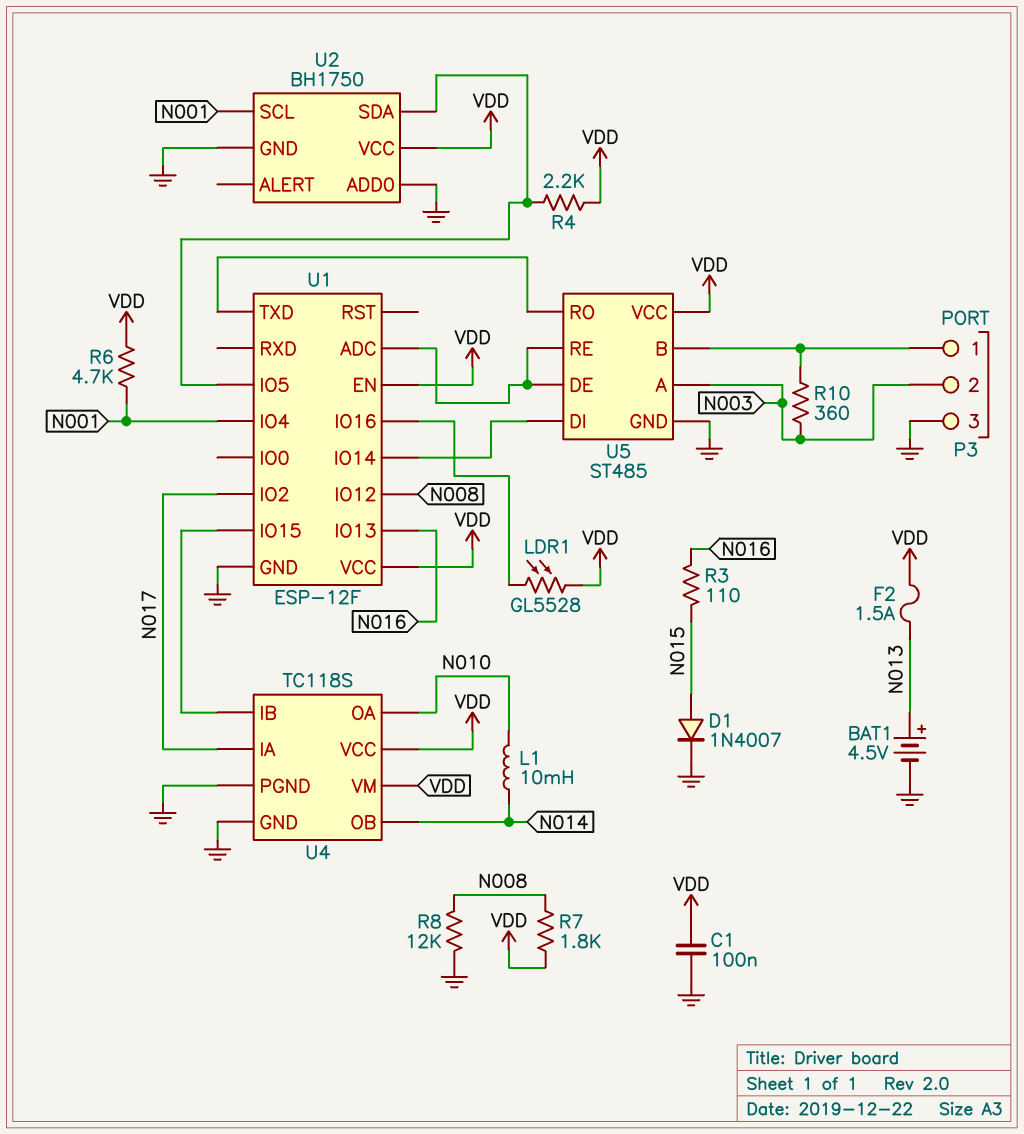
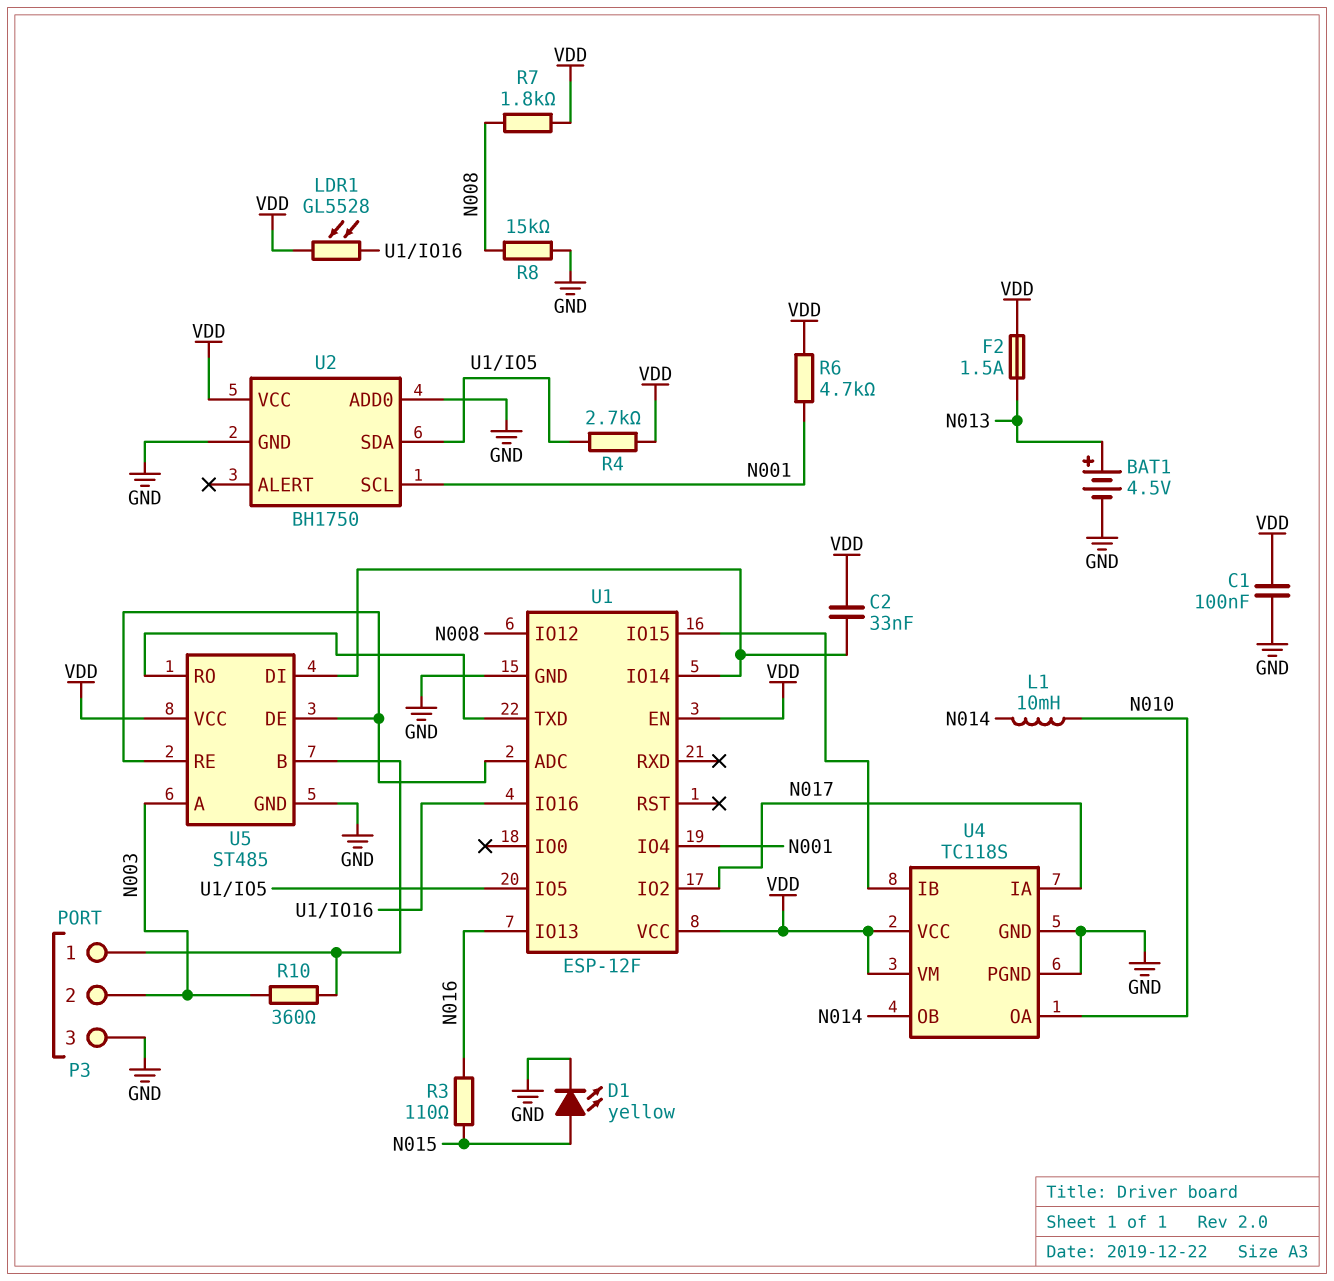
C2: none -> 33nF (U1/IO14, VDD)
D1: diode 1N4007 (A N015, K GND) -> LED yellow (A N015, K GND)
R4: 2.2k (U1/IO5, VDD) -> 2.7k (U1/IO5, VDD)
R8: 12k (GND, N008) -> 15k (GND, N008)

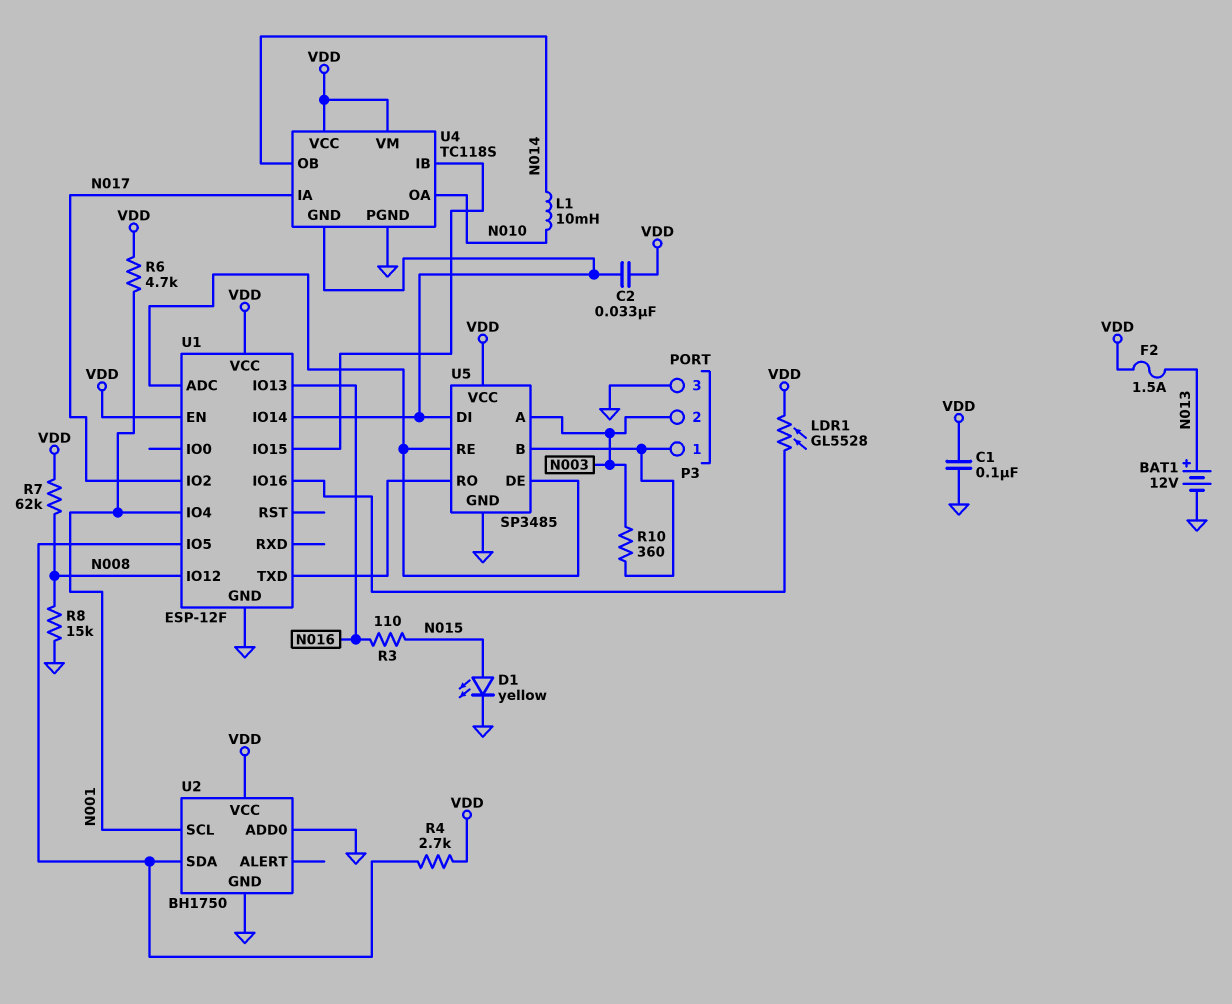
BAT1: 4.5V (plus N013, minus GND) -> 12V (plus N013, minus GND)
R7: 1.8k (N008, VDD) -> 62k (N008, VDD)
U4 pin GND: GND -> U1/IO14
U5: ST485 -> SP3485

